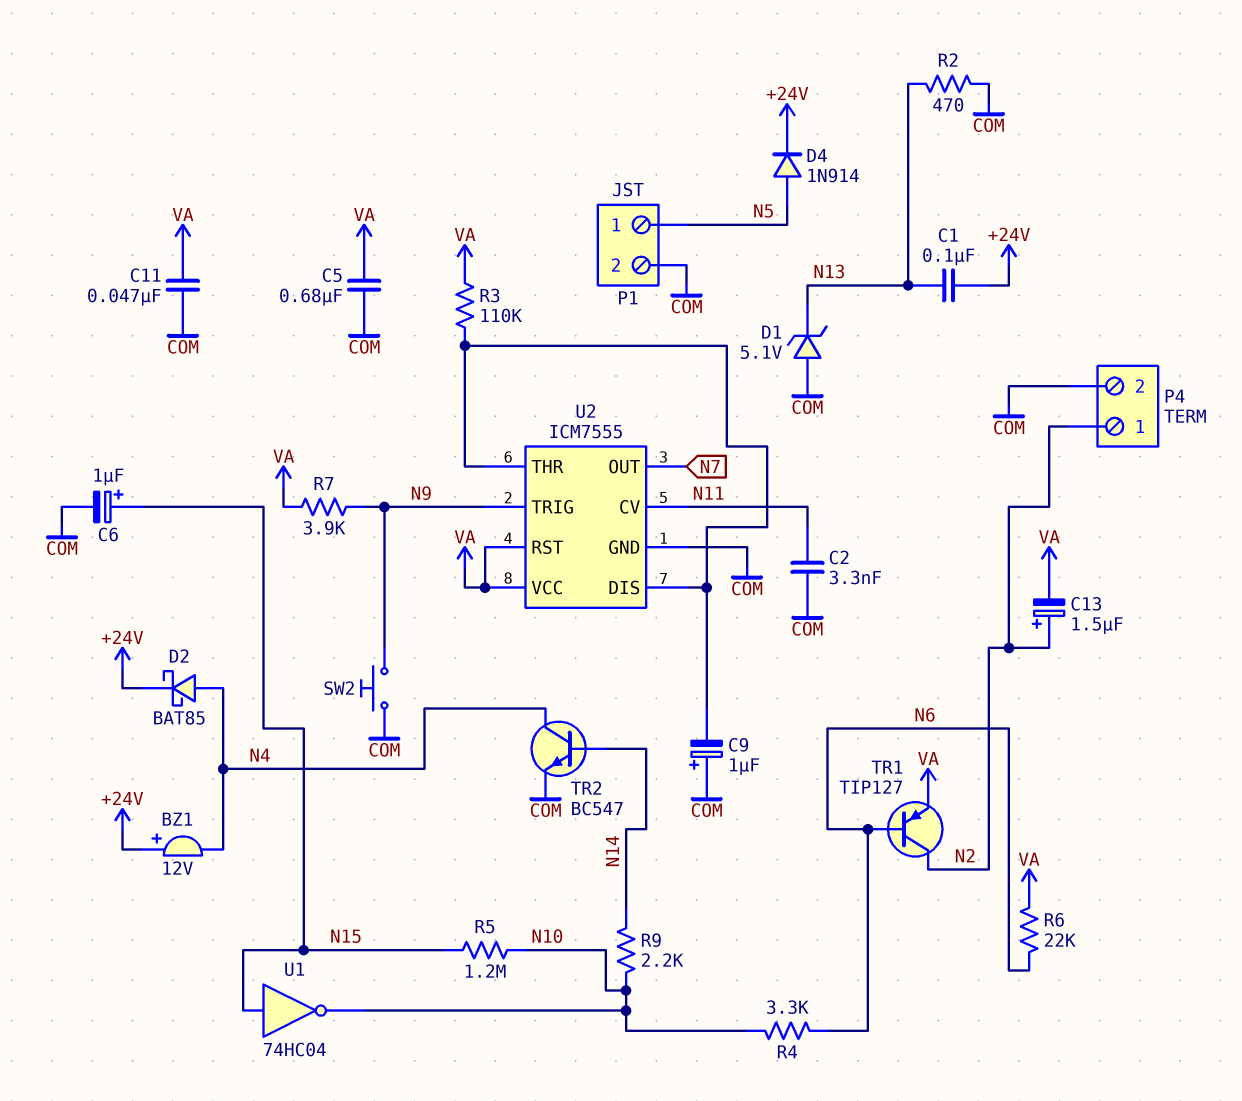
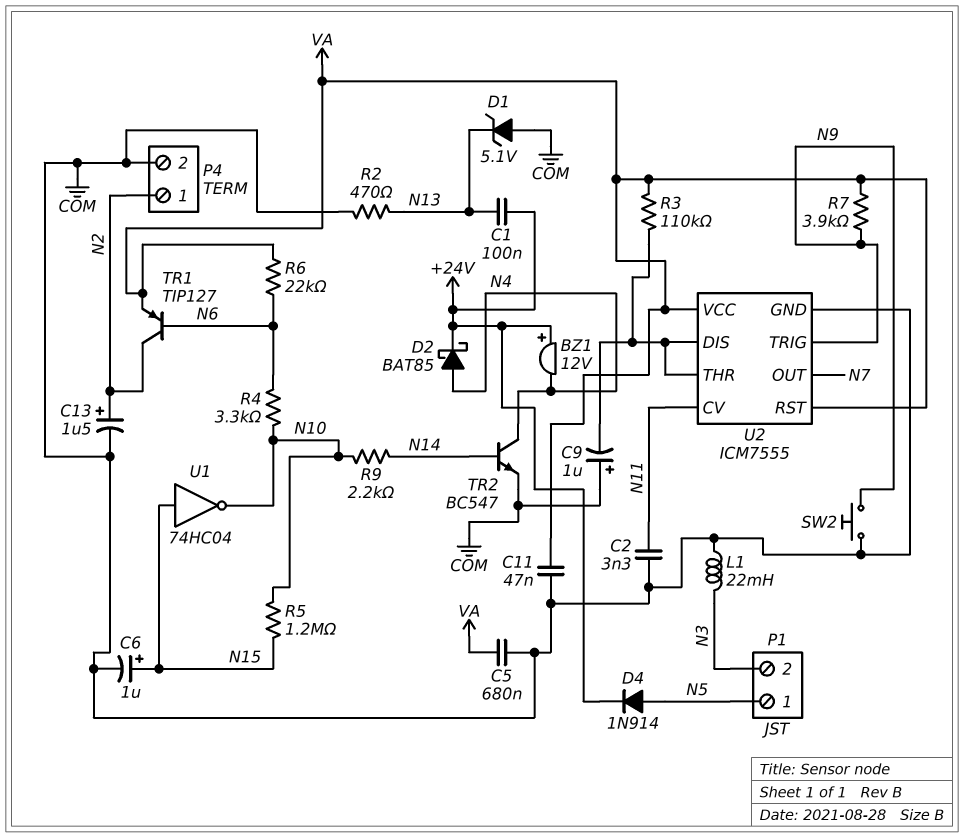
C13: 1.5uF (plus N2, minus VA) -> 1.5uF (plus N2, minus COM)
L1: none -> 22mH (COM, N3)
P1 pin 2: COM -> N3

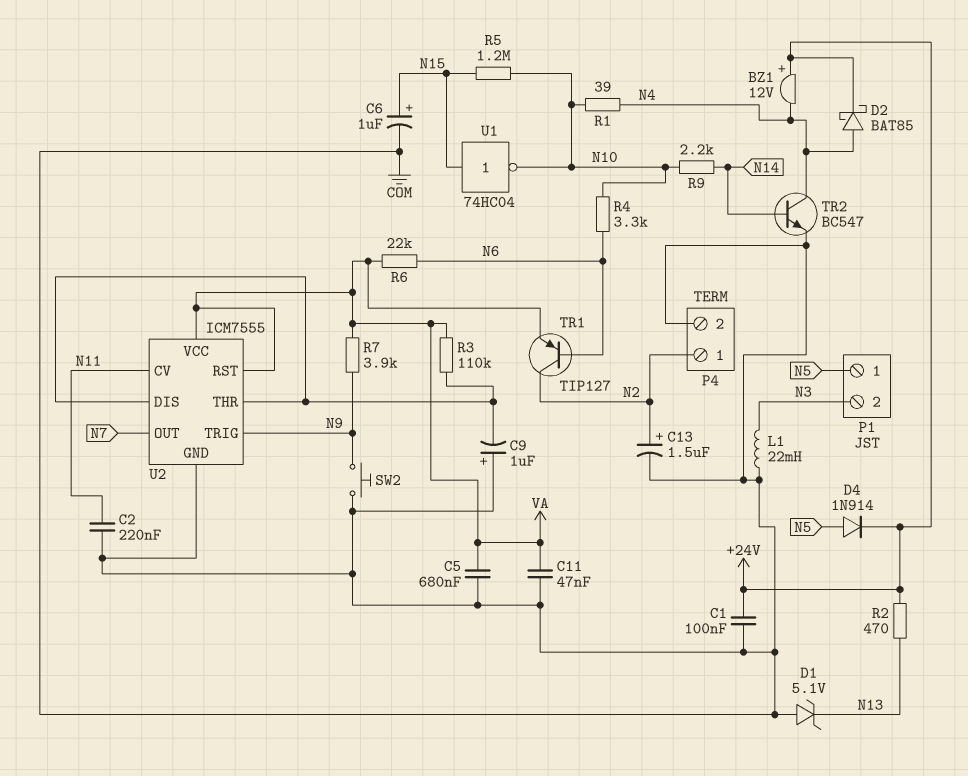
C1: 100nF (+24V, N13) -> 100nF (+24V, COM)
C2: 3.3nF (COM, N11) -> 220nF (COM, N11)
R1: none -> 39 (N4, N10)
R2: 470 (COM, N13) -> 470 (+24V, N13)

